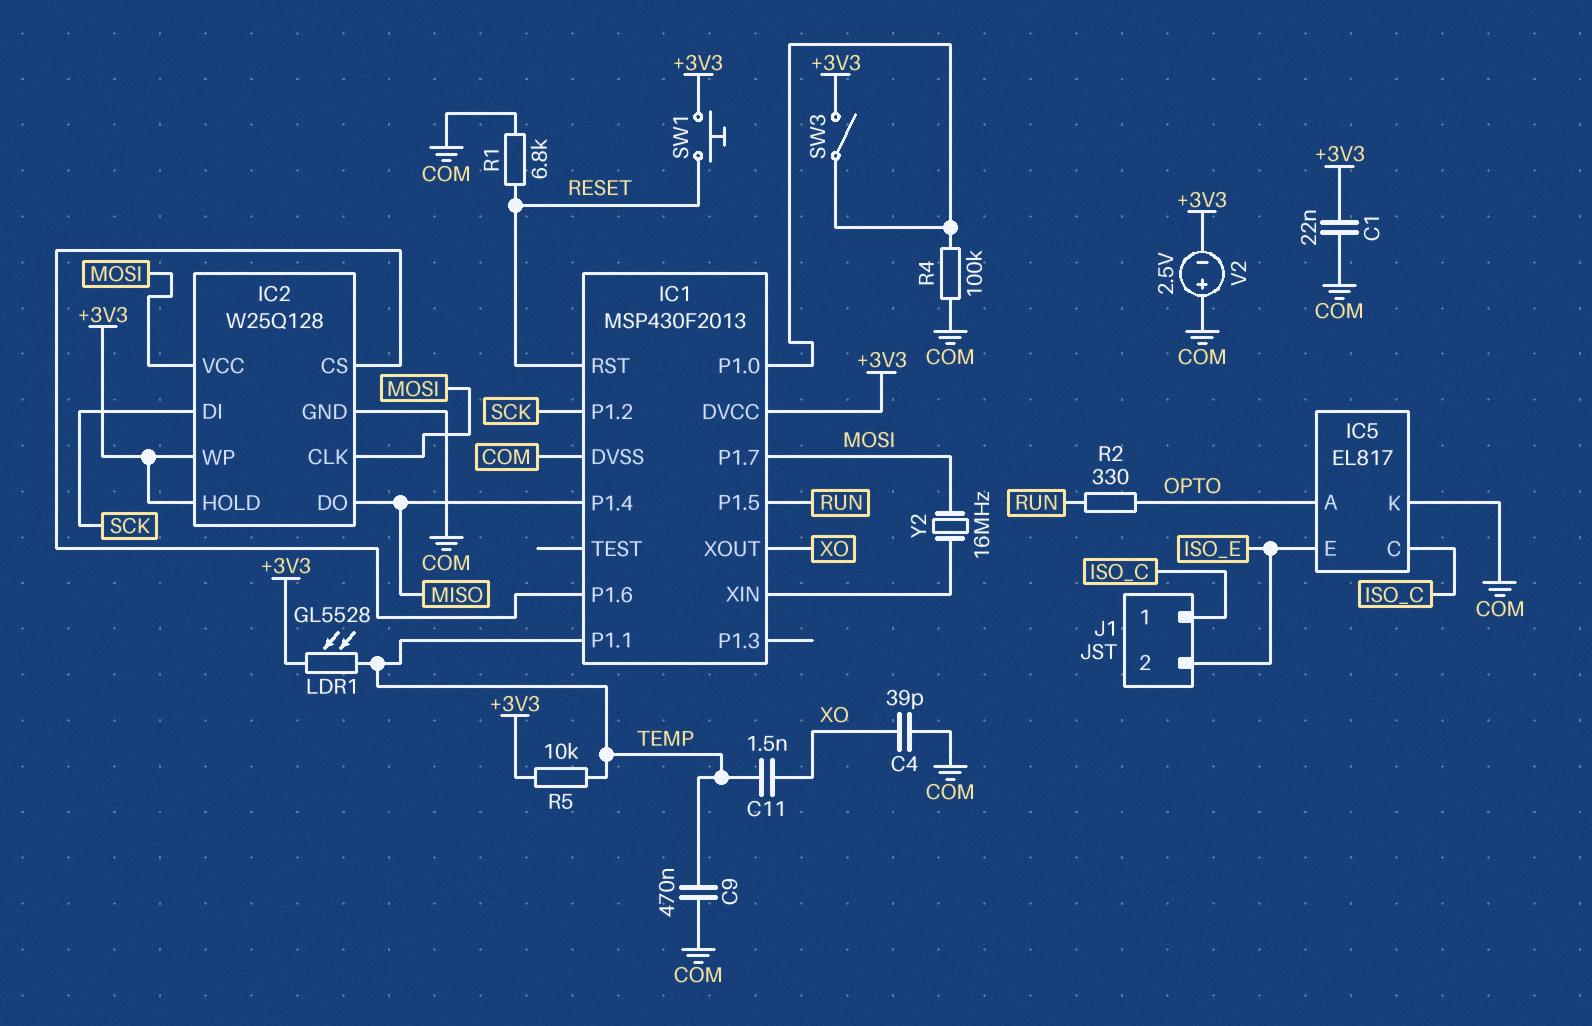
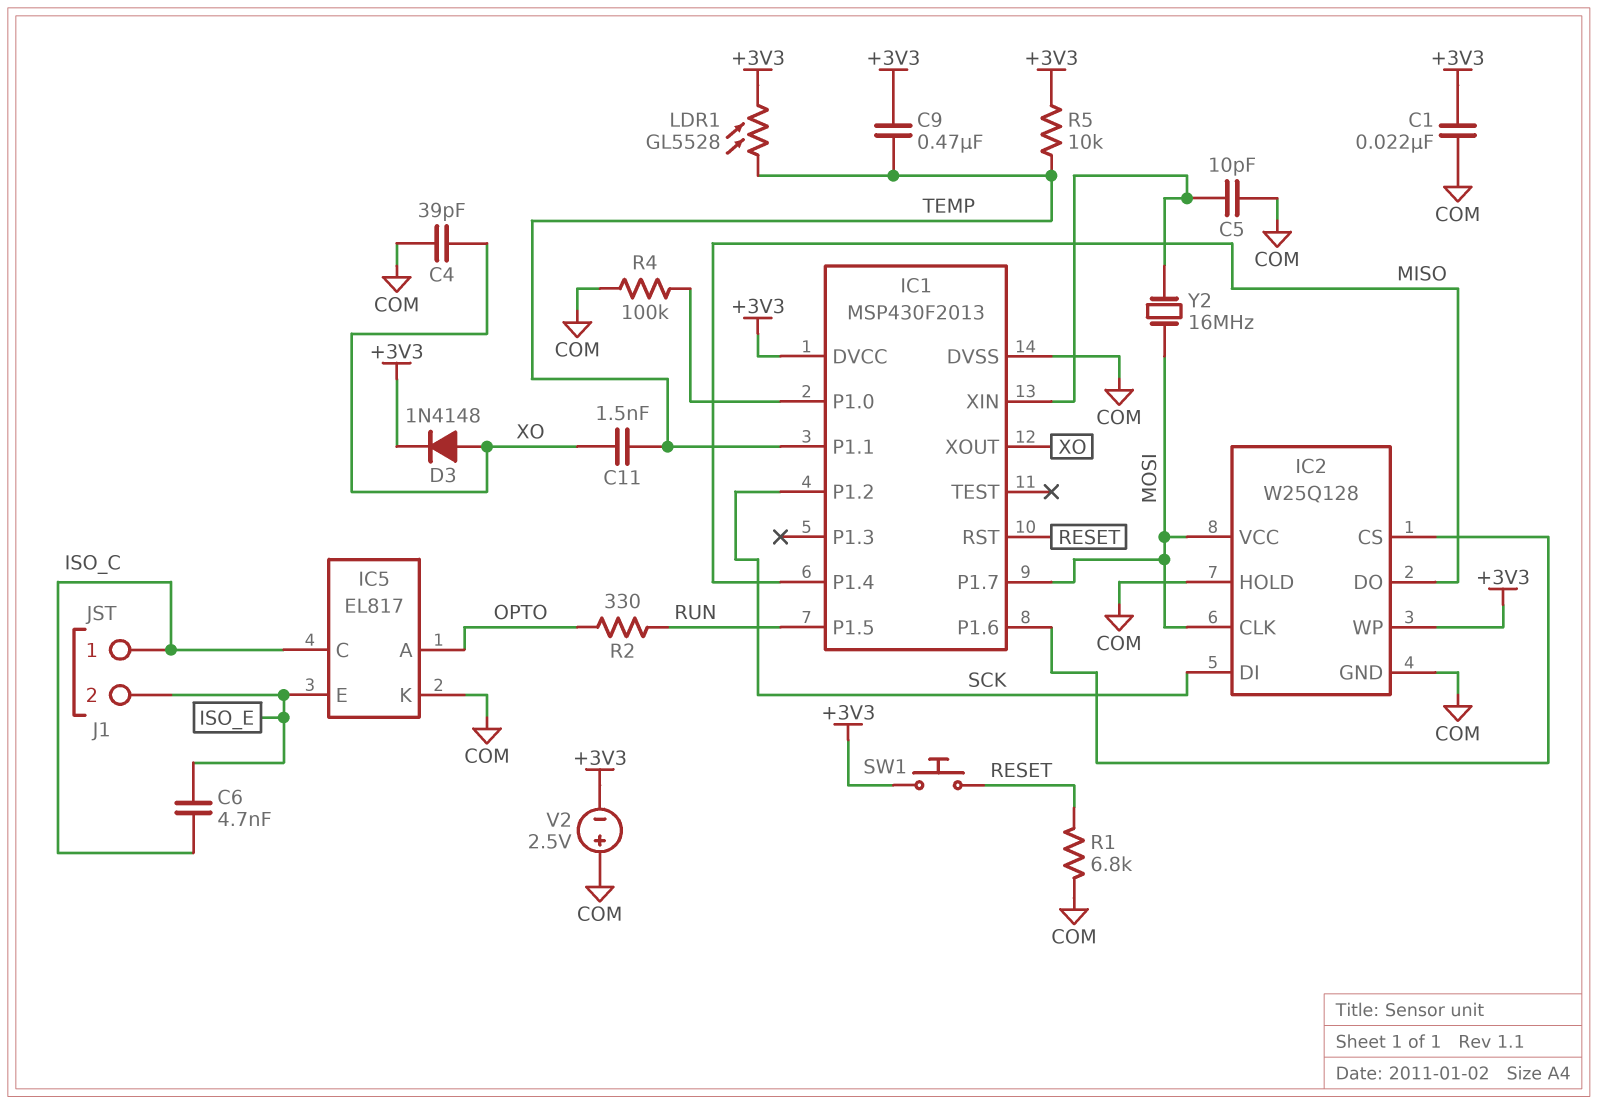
C5: none -> 10pF (COM, IC1/XIN)
C6: none -> 4.7nF (ISO_C, ISO_E)
C9: 470nF (COM, TEMP) -> 470nF (+3V3, TEMP)
D3: none -> diode 1N4148 (A XO, K +3V3)
IC2 pin HOLD: +3V3 -> COM
SW3: switch (+3V3, IC1/P1.0) -> none

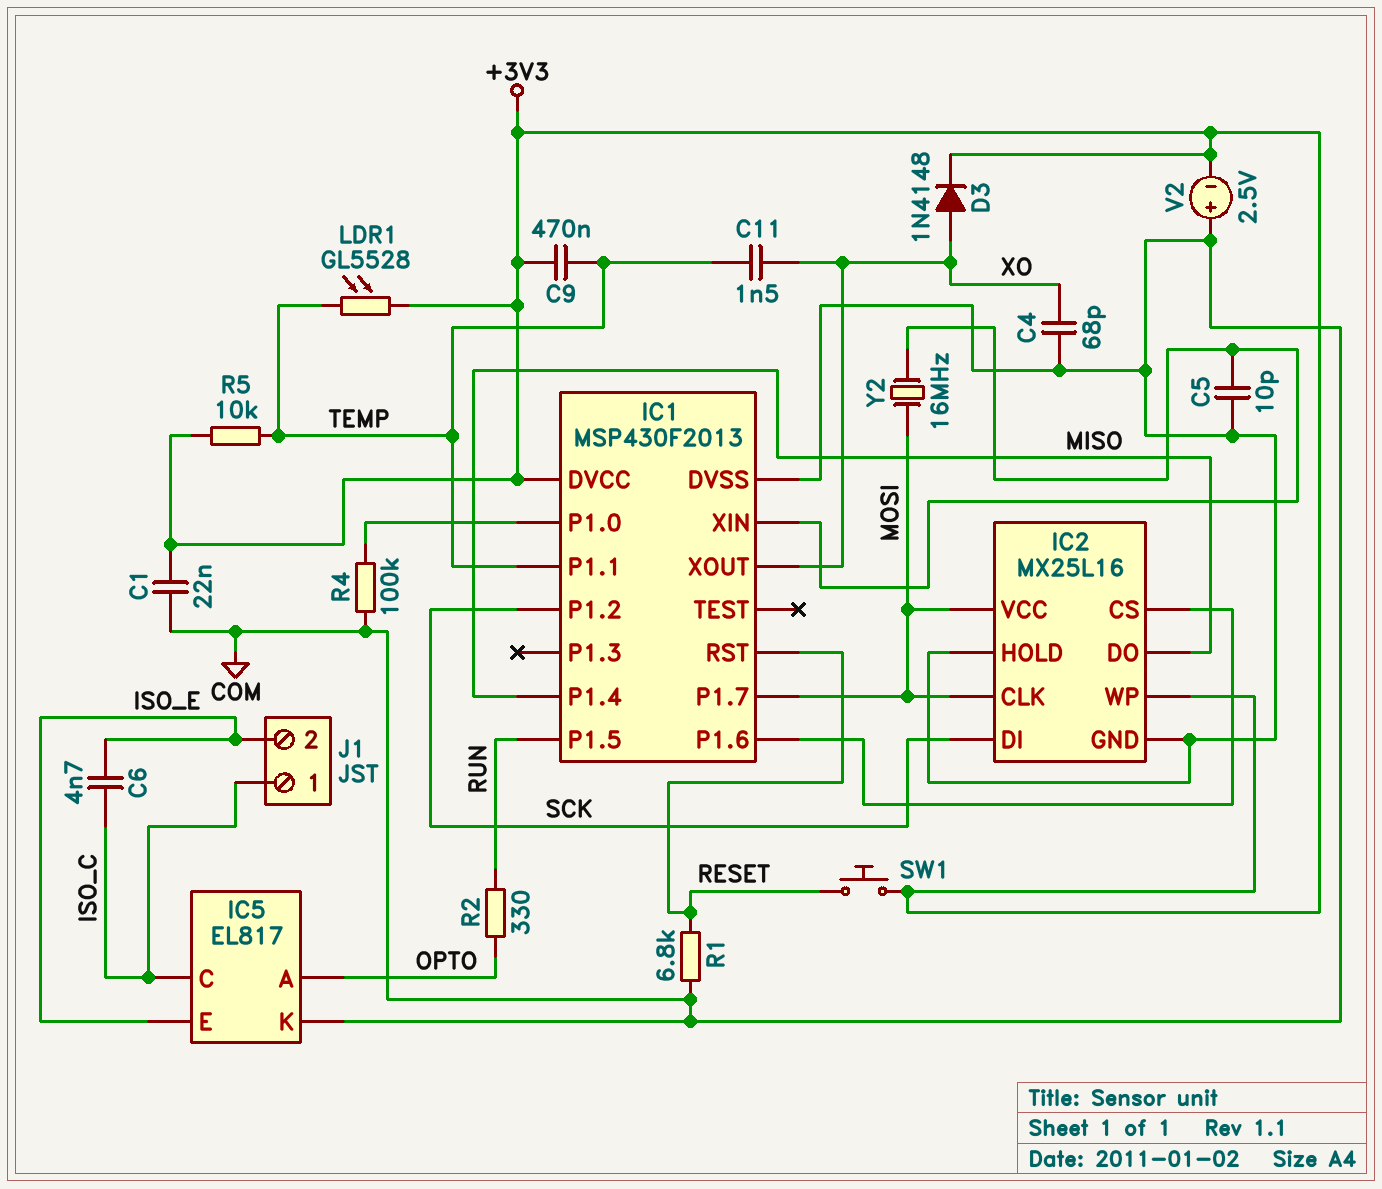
C4: 39pF (COM, XO) -> 68pF (COM, XO)
IC2: W25Q128 -> MX25L16

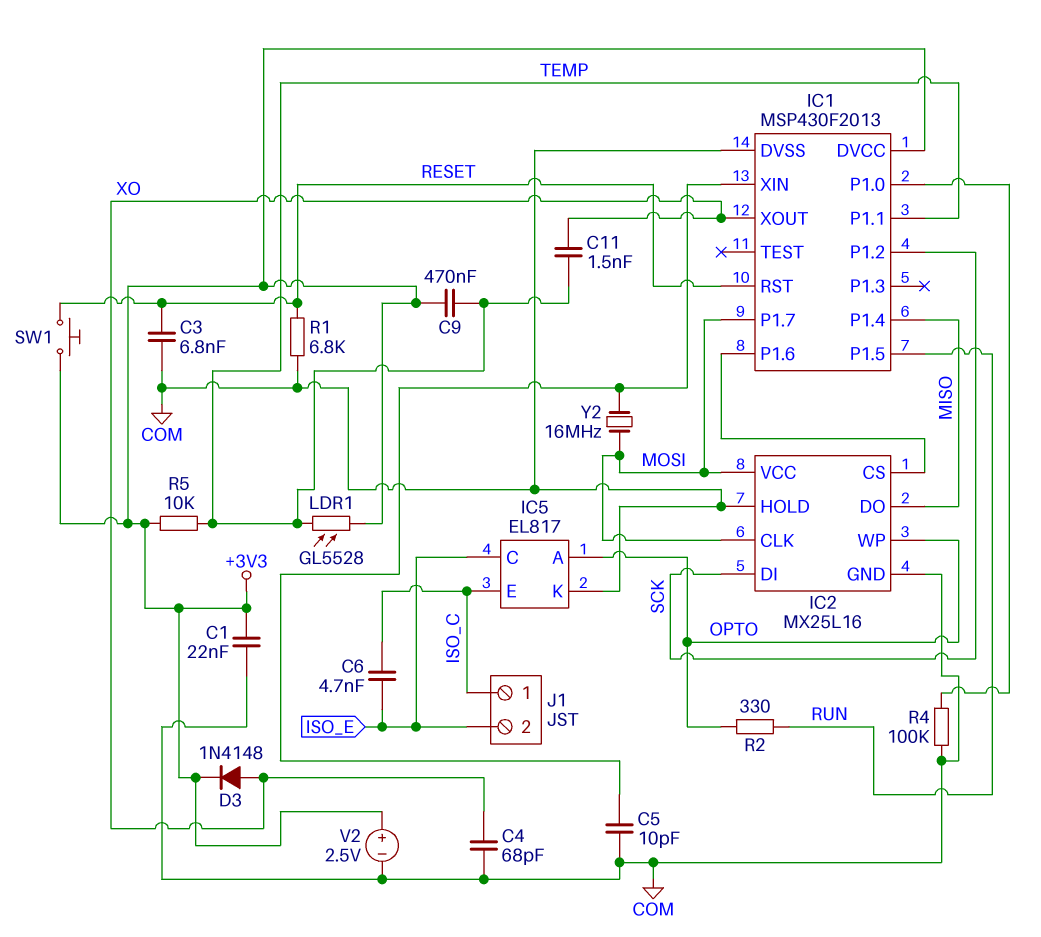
C3: none -> 6.8nF (COM, RESET)
IC2 pin WP: +3V3 -> OPTO
IC5 pin C: ISO_C -> ISO_E
IC5 pin E: ISO_E -> ISO_C
V2: 2.5V (plus COM, minus +3V3) -> 2.5V (plus +3V3, minus COM)

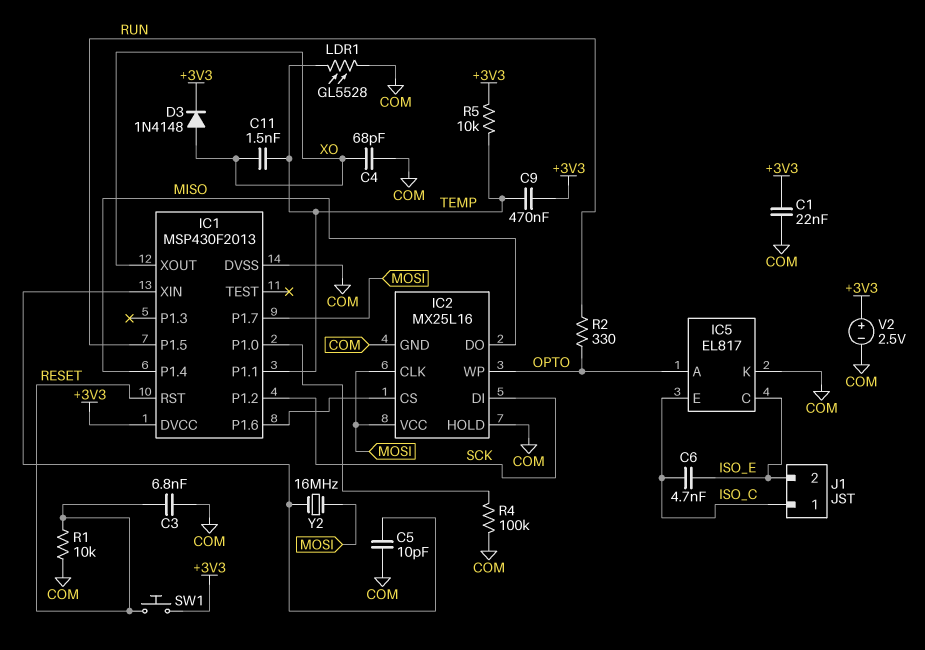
LDR1: GL5528 (+3V3, TEMP) -> GL5528 (COM, TEMP)
R1: 6.8k (COM, RESET) -> 10k (COM, RESET)

